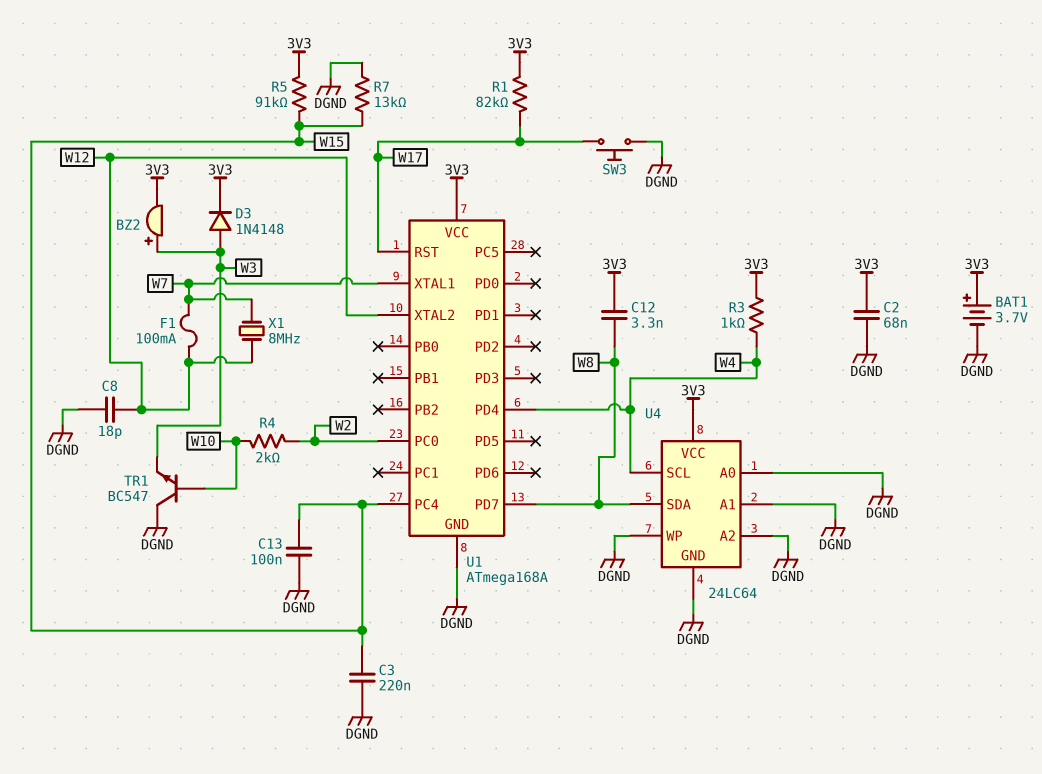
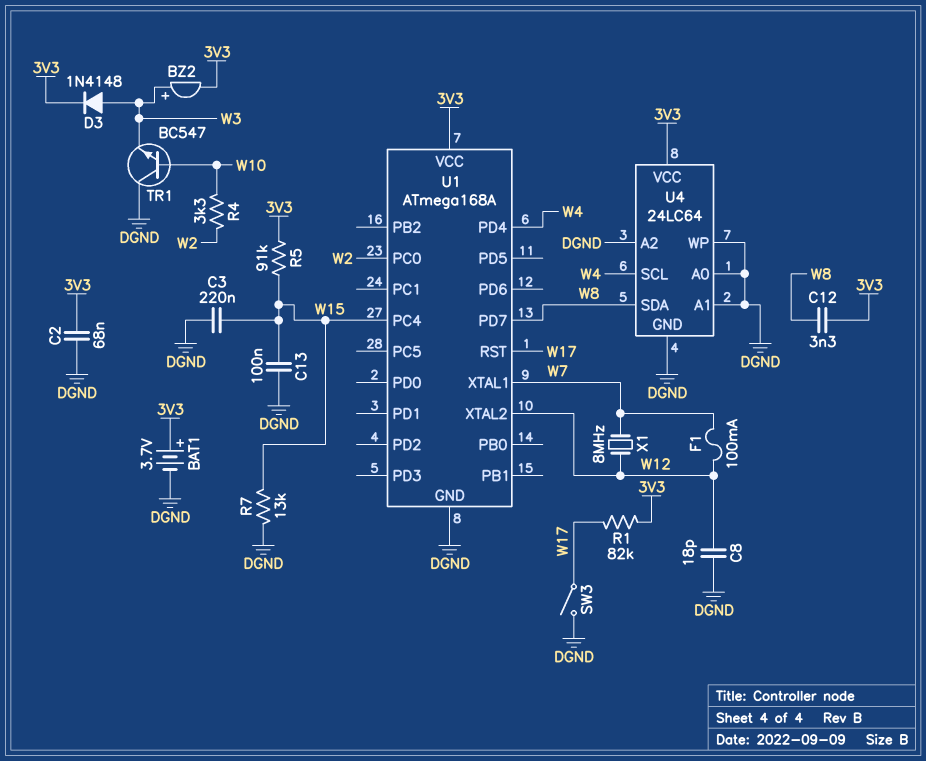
R3: 1k (3V3, W4) -> none
R4: 2k (W2, W10) -> 3.3k (W2, W10)
SW3: button (DGND, W17) -> switch (DGND, W17)

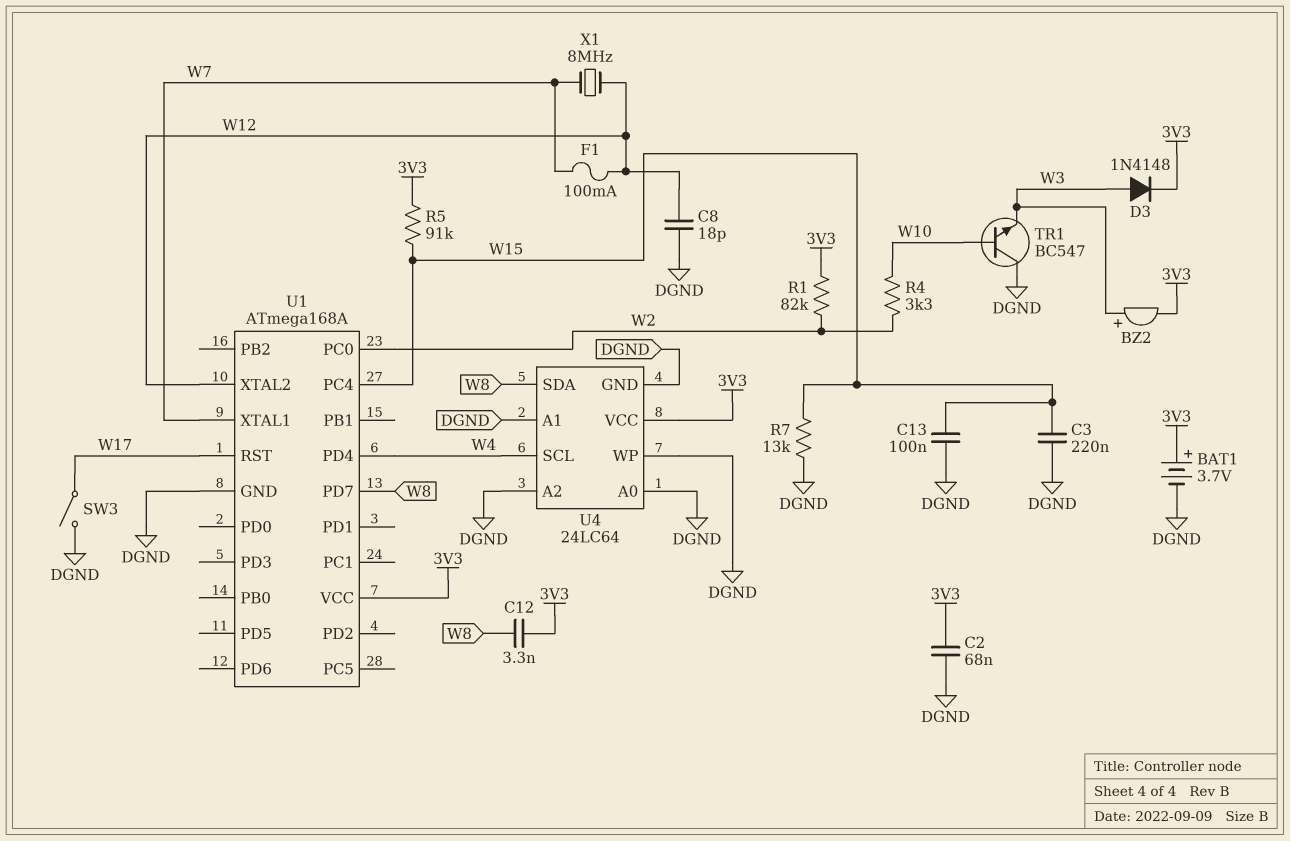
R1: 82k (3V3, W17) -> 82k (3V3, W2)

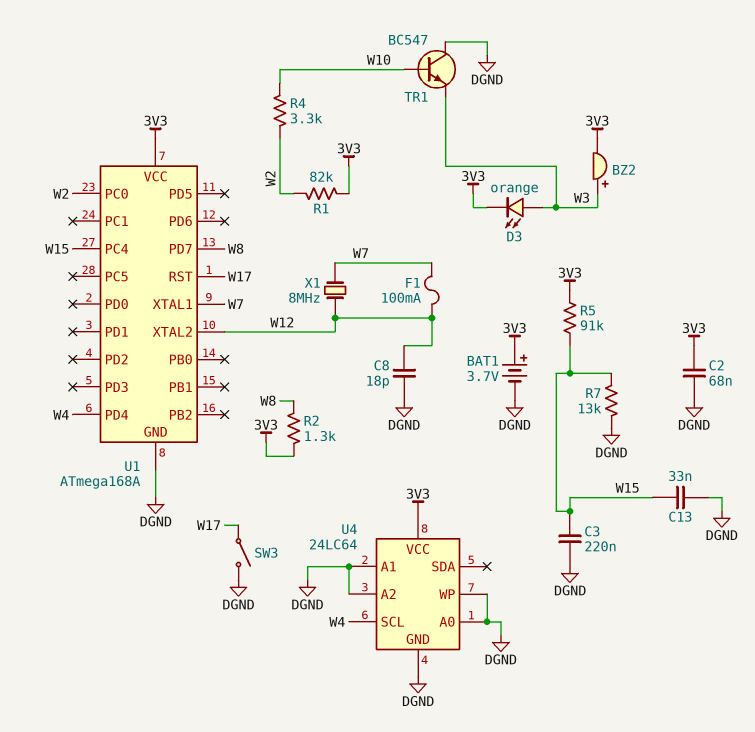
C12: 3.3nF (3V3, W8) -> none
C13: 100nF (DGND, W15) -> 33nF (DGND, W15)
D3: diode 1N4148 (A W3, K 3V3) -> LED orange (A W3, K 3V3)
R2: none -> 1.3k (3V3, W8)
U4 pin SDA: W8 -> none

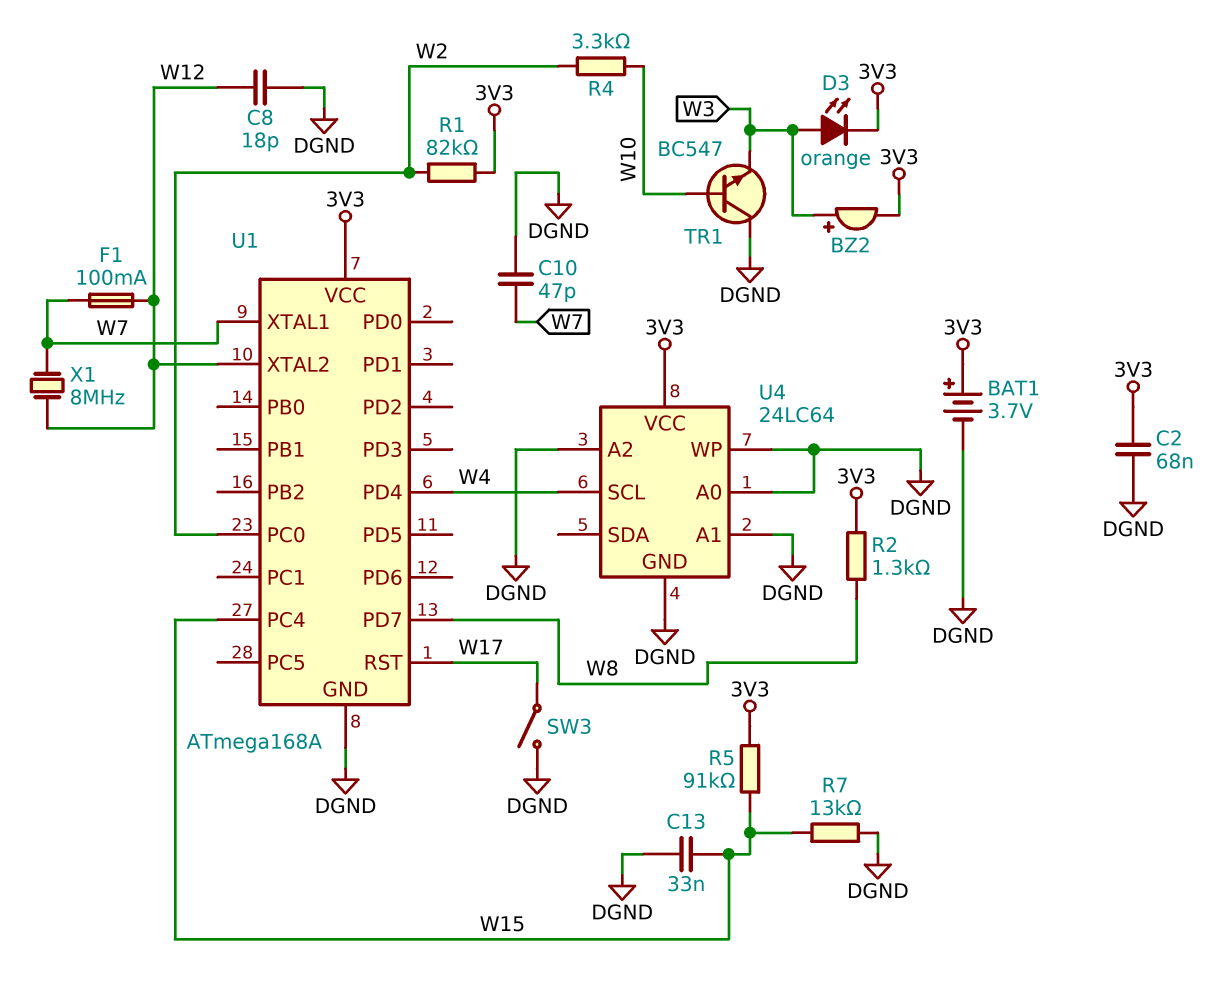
C3: 220nF (DGND, W15) -> none
C10: none -> 47pF (DGND, W7)

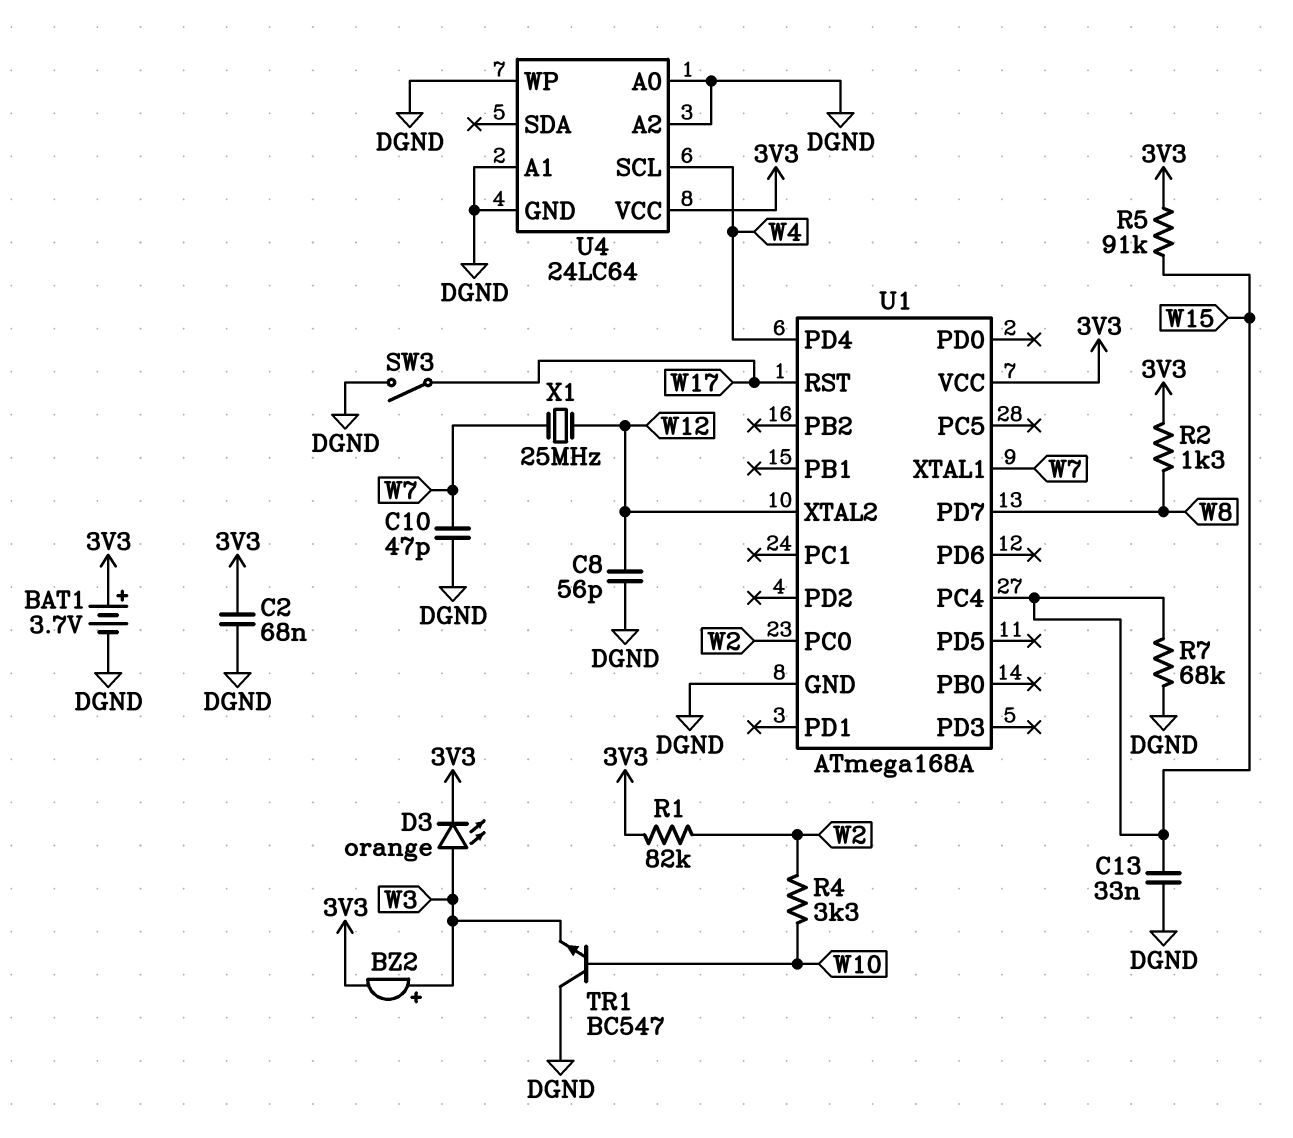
C8: 18pF (DGND, W12) -> 56pF (DGND, W12)
F1: 100mA (W7, W12) -> none
R7: 13k (DGND, W15) -> 68k (DGND, W15)
X1: 8MHz (W7, W12) -> 25MHz (W7, W12)

